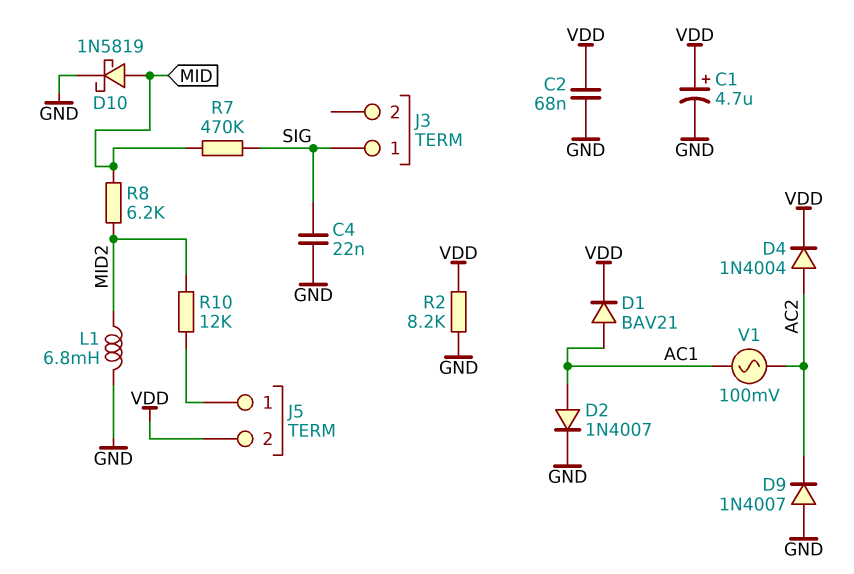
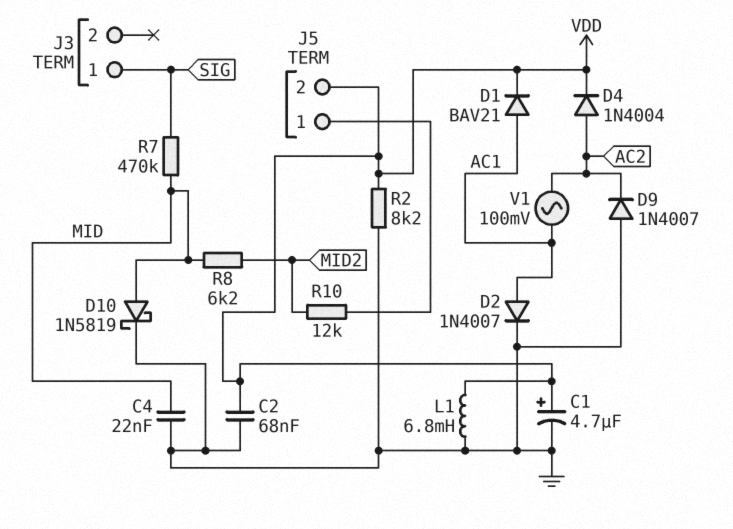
C4: 22nF (GND, SIG) -> 22nF (GND, MID)
L1: 6.8mH (GND, MID2) -> 6.8mH (GND, VDD)

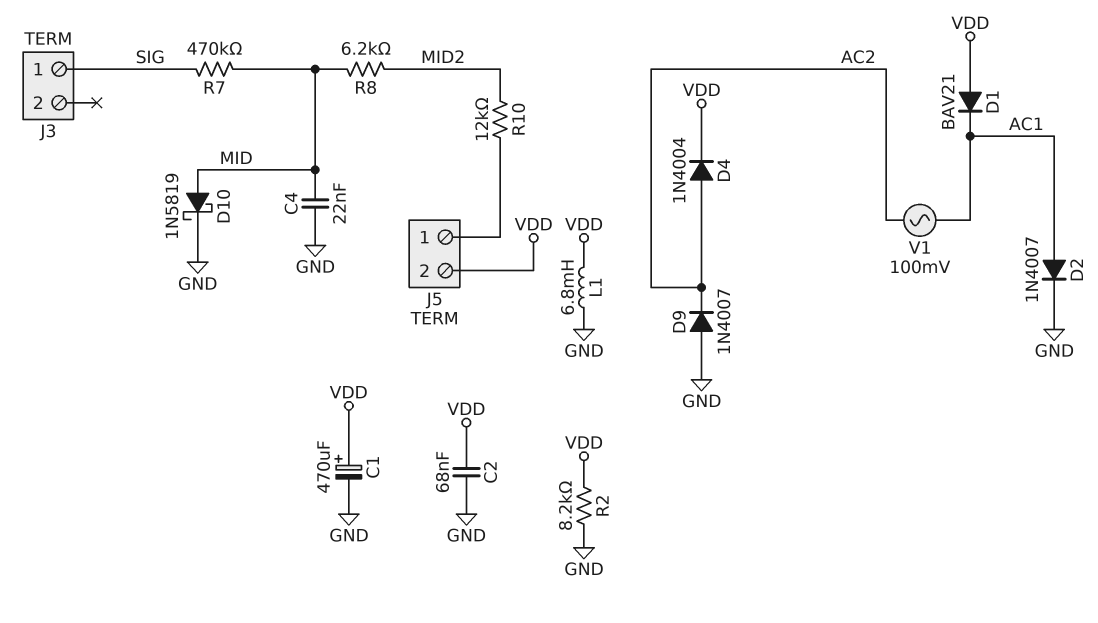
C1: 4.7uF (plus VDD, minus GND) -> 470uF (plus VDD, minus GND)
D1: diode BAV21 (A AC1, K VDD) -> diode BAV21 (A VDD, K AC1)

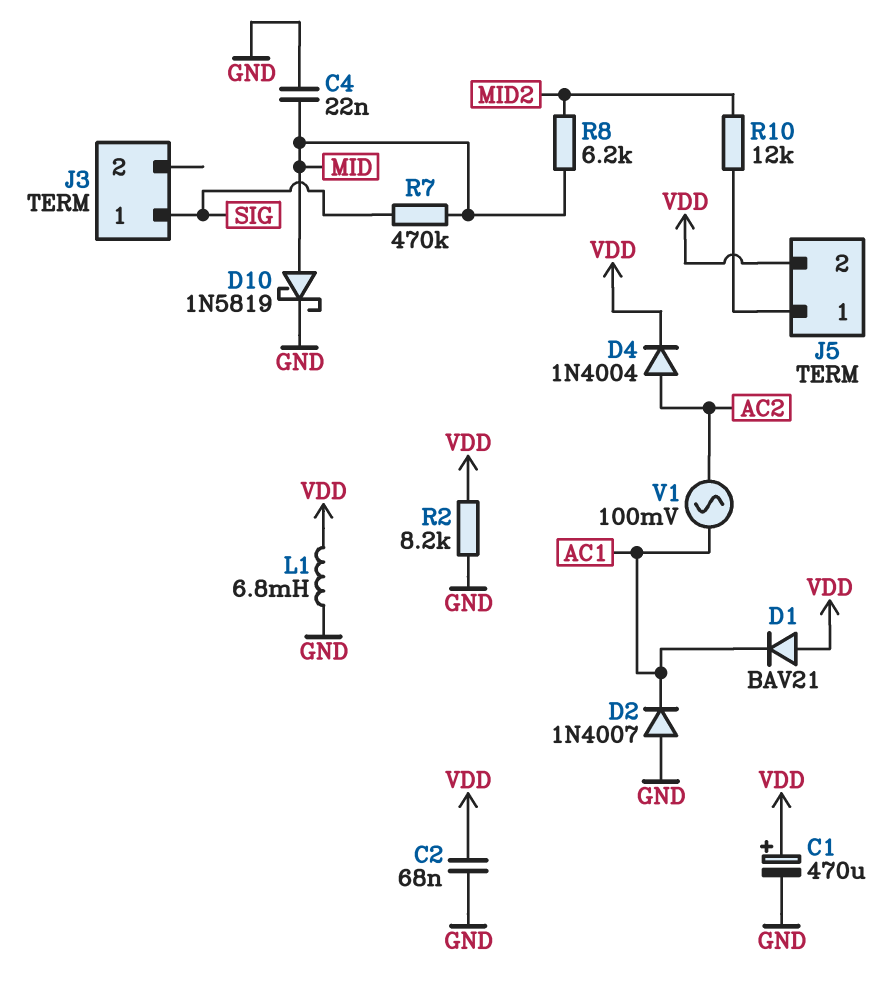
D2: diode 1N4007 (A AC1, K GND) -> diode 1N4007 (A GND, K AC1)
D9: diode 1N4007 (A GND, K AC2) -> none

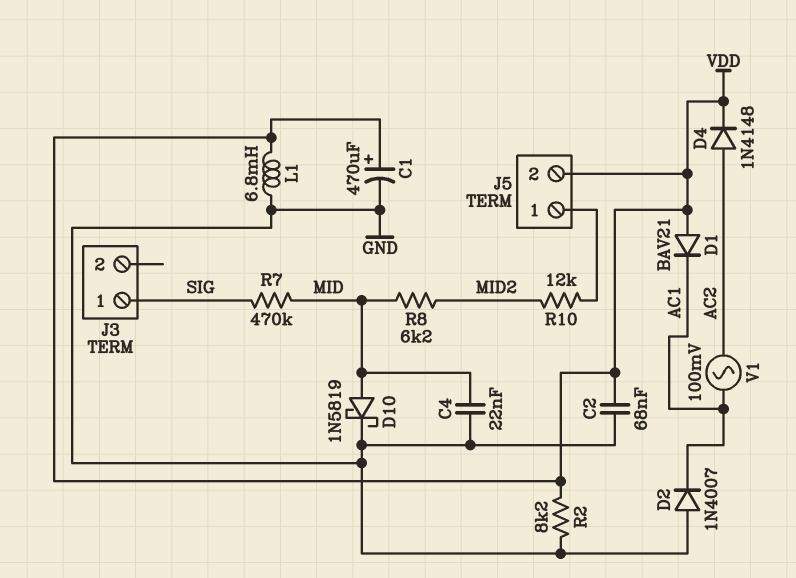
D4: diode 1N4004 (A AC2, K VDD) -> diode 1N4148 (A AC2, K VDD)

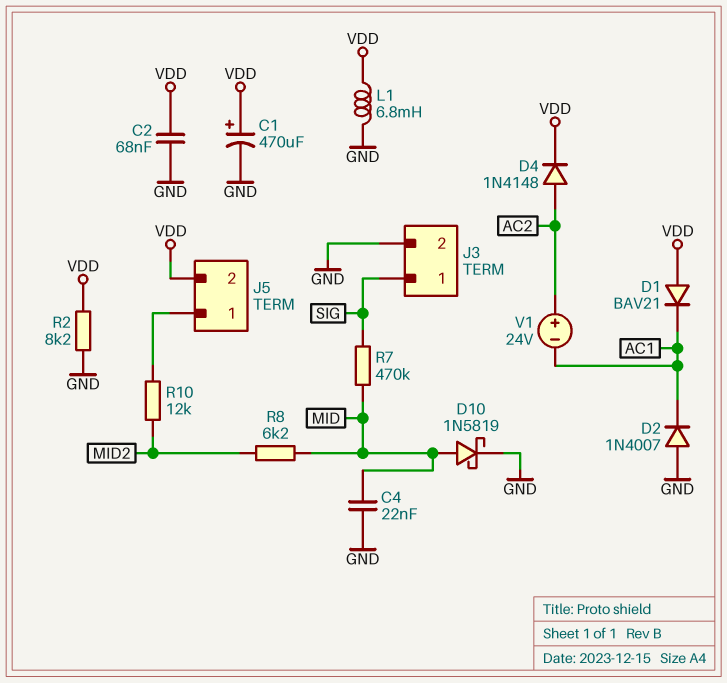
J3 pin 2: none -> GND
V1: AC 100mV (AC1, AC2) -> 24V (plus AC2, minus AC1)

